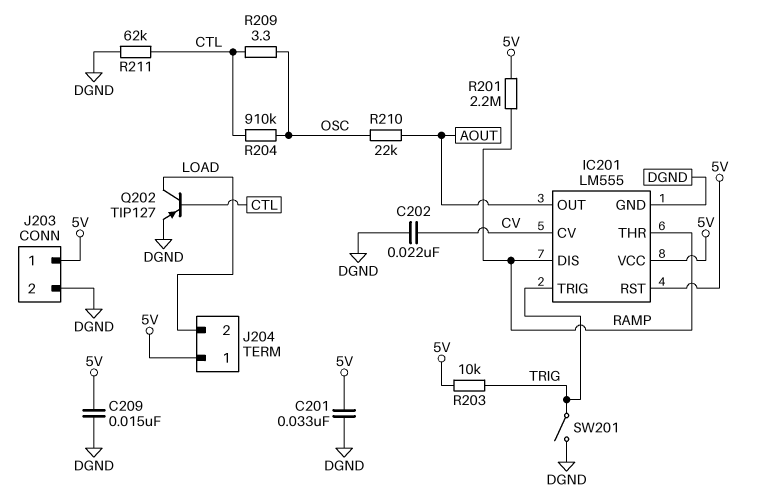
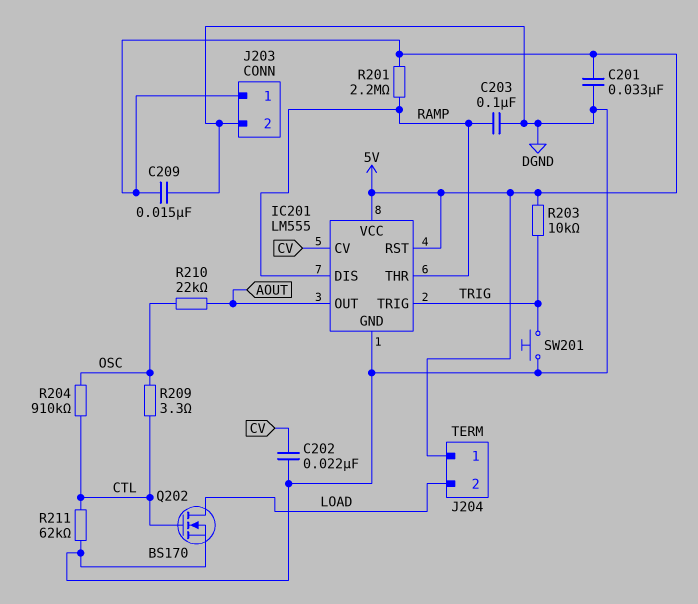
C203: none -> 100nF (DGND, RAMP)
Q202: PNP TIP127 (B CTL, C LOAD, E DGND) -> NMOS BS170 (G CTL, D LOAD, S DGND)
SW201: switch (DGND, TRIG) -> button (DGND, TRIG)

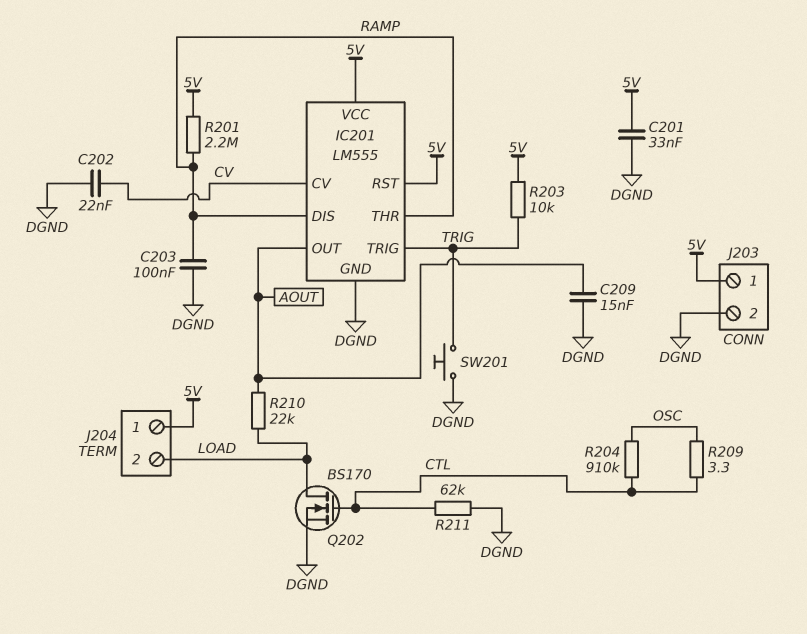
C209: 15nF (5V, DGND) -> 15nF (AOUT, DGND)
R210: 22k (AOUT, OSC) -> 22k (AOUT, LOAD)

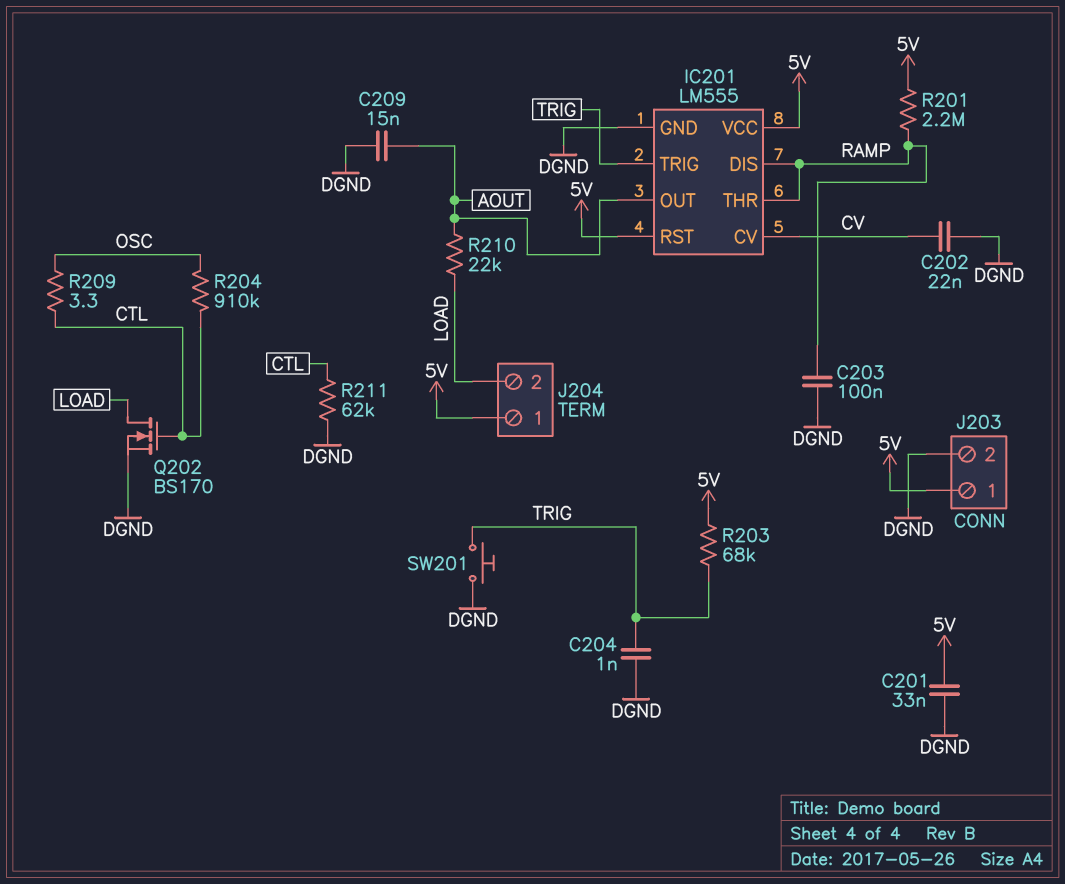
C204: none -> 1nF (DGND, TRIG)
R203: 10k (5V, TRIG) -> 68k (5V, TRIG)

